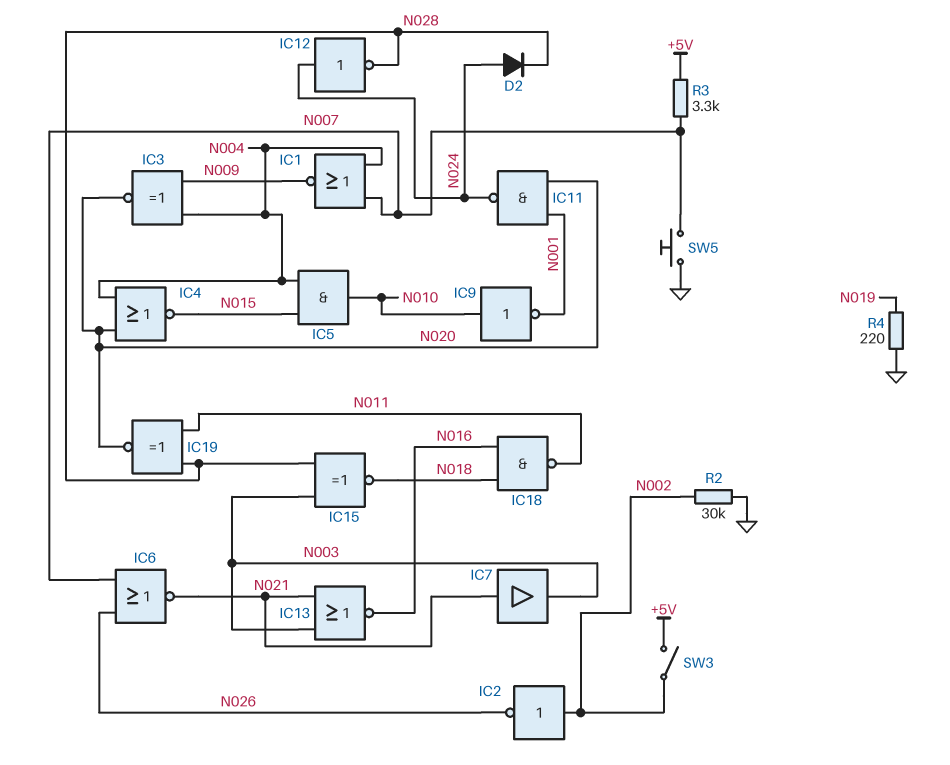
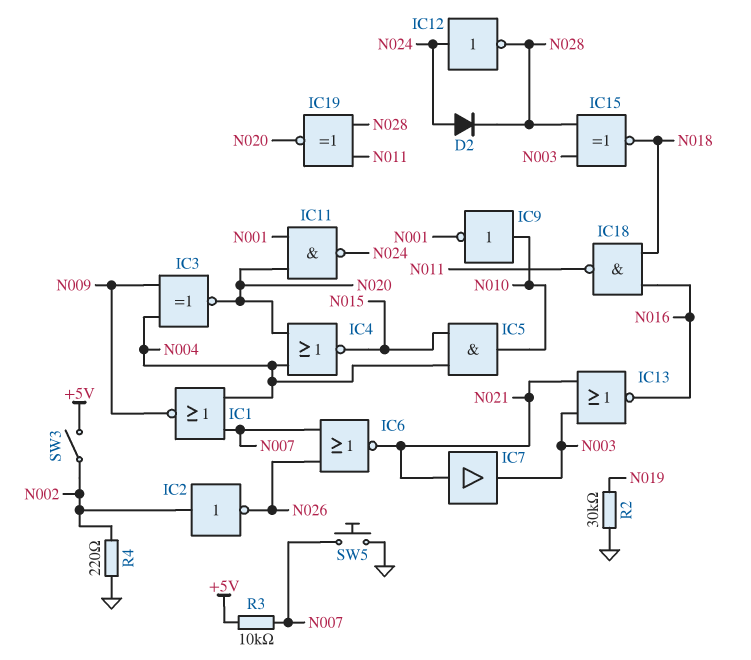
R2: 30k (GND, N002) -> 30k (GND, N019)
R3: 3.3k (+5V, N007) -> 10k (+5V, N007)
R4: 220 (GND, N019) -> 220 (GND, N002)

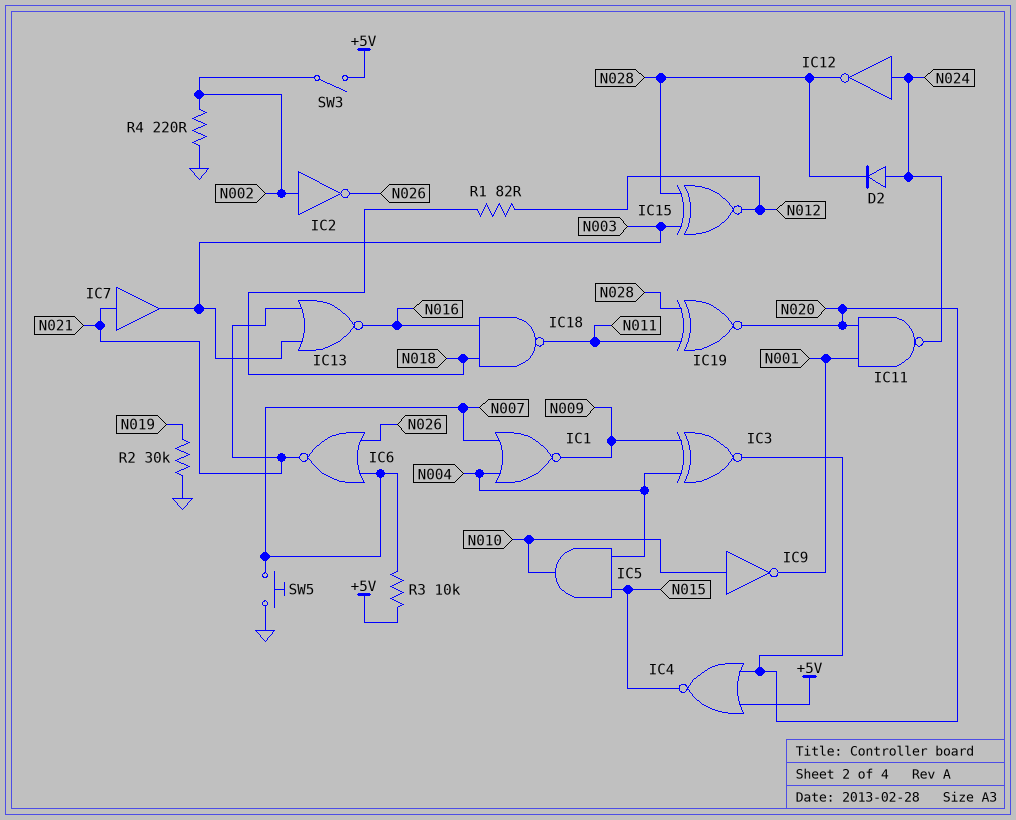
IC4: NOR (in N004, in N020, out N015) -> NOR (in +5V, in N020, out N015)
IC15: XNOR (in N003, in N028, out N018) -> XNOR (in N003, in N028, out N012)
R1: none -> 82 (N012, N018)

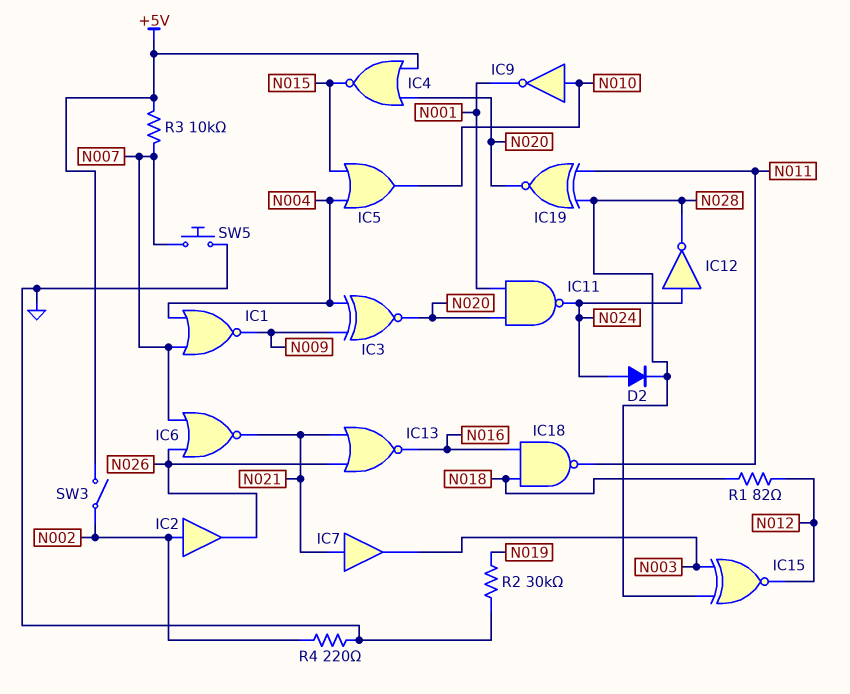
IC2: NOT (in N002, out N026) -> buffer (in N002, out N026)
IC5: AND (in N004, in N015, out N010) -> OR (in N004, in N015, out N010)
IC13: NOR (in N003, in N021, out N016) -> NOR (in N021, in N026, out N016)

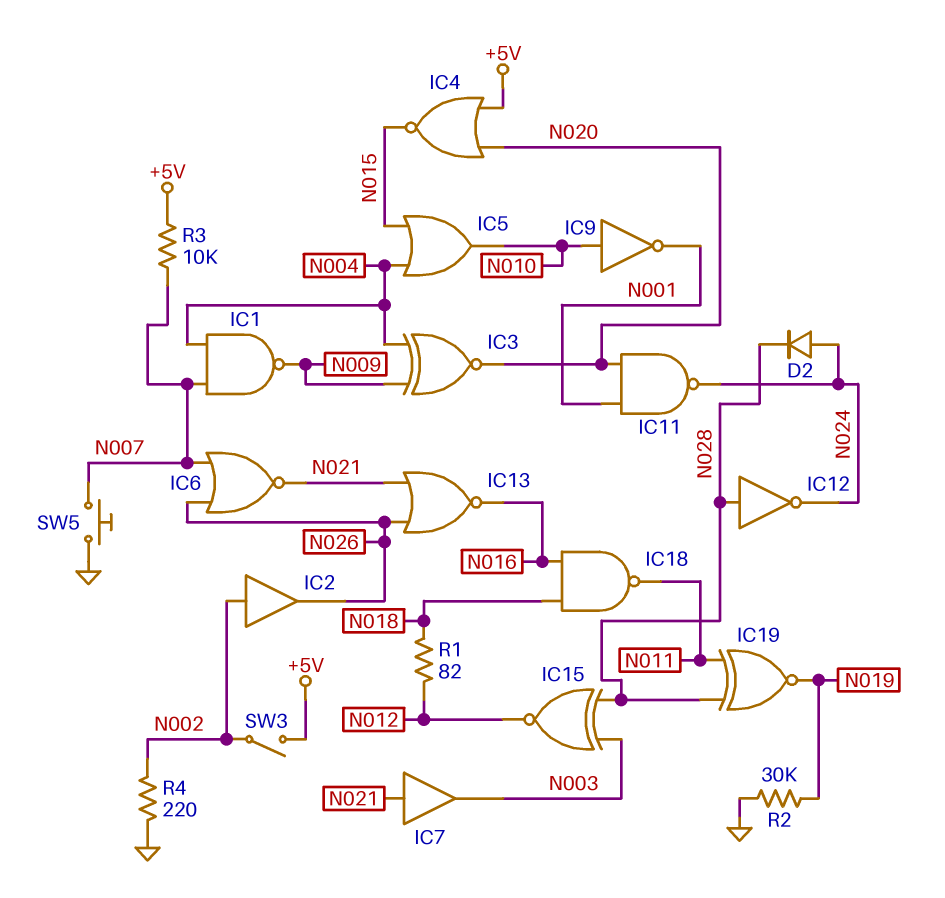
IC1: NOR (in N004, in N007, out N009) -> NAND (in N004, in N007, out N009)
IC12: NOT (in N024, out N028) -> NOT (in N028, out N024)
IC19: XNOR (in N011, in N028, out N020) -> XNOR (in N011, in N028, out N019)

